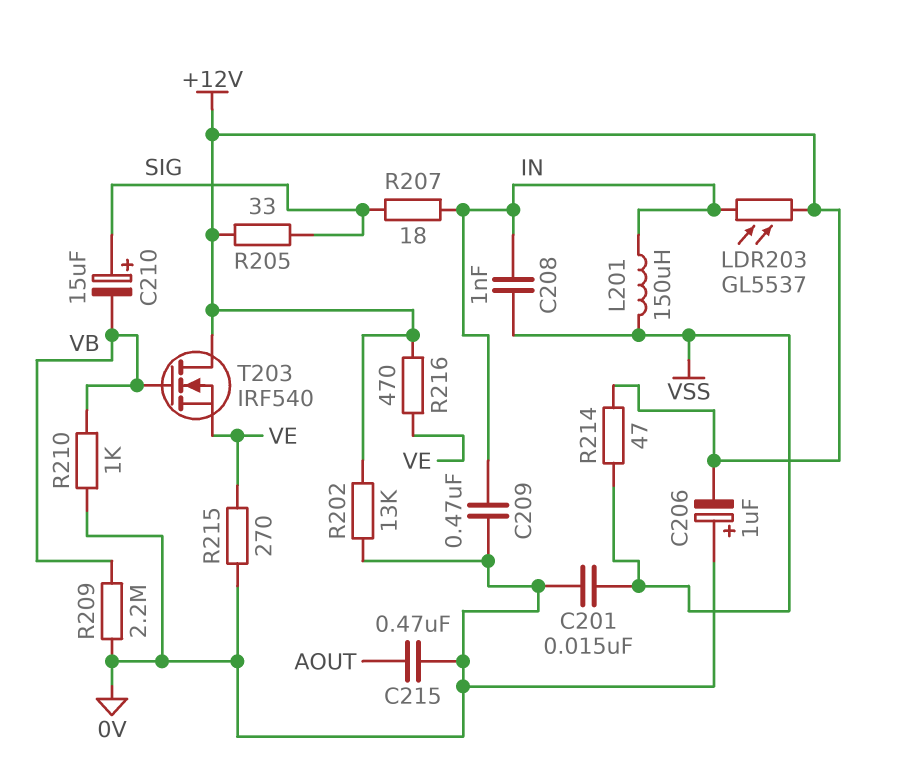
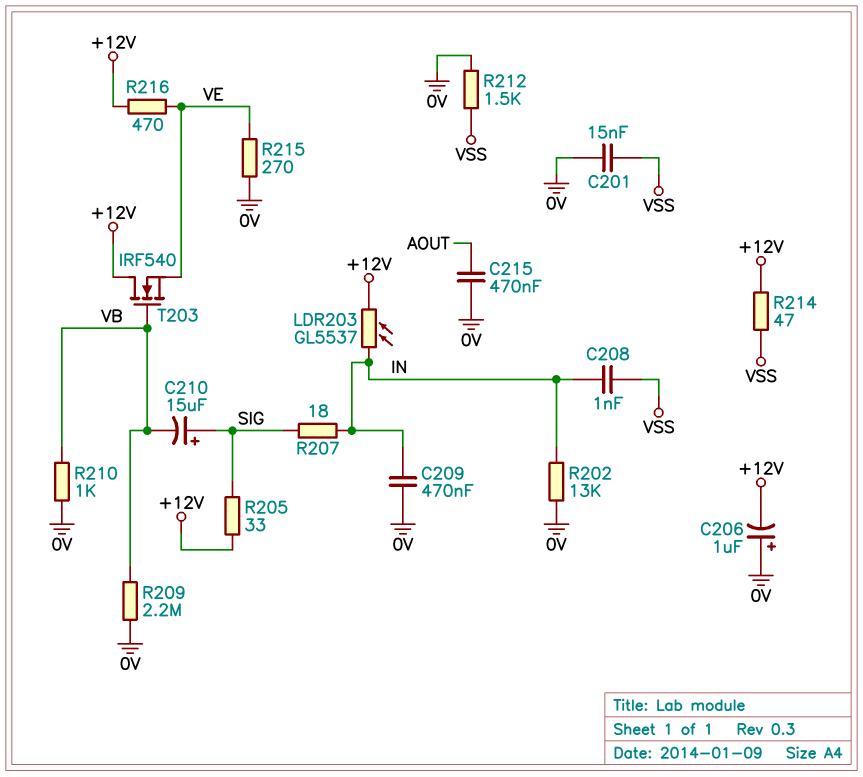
L201: 150uH (IN, VSS) -> none
R202: 13k (+12V, 0V) -> 13k (0V, IN)
R212: none -> 1.5k (0V, VSS)

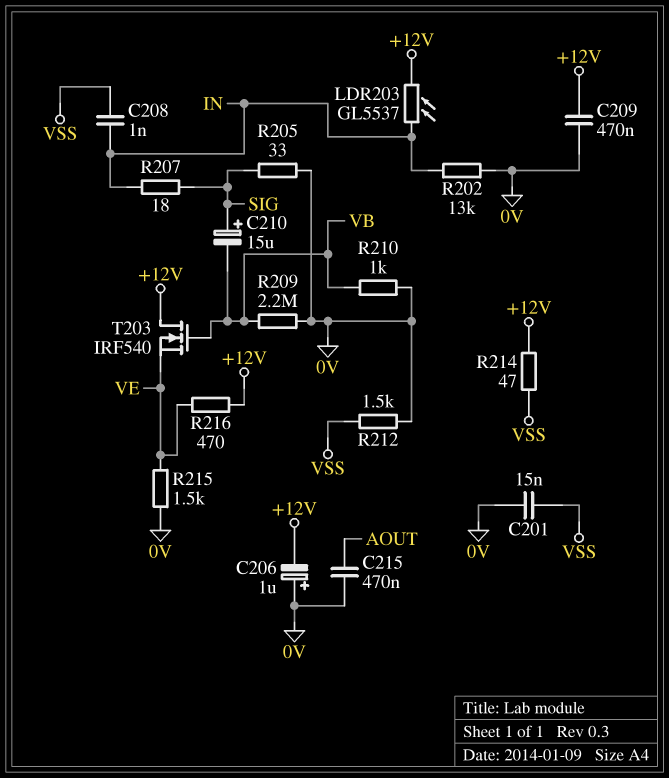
C209: 470nF (0V, IN) -> 470nF (+12V, 0V)
R205: 33 (+12V, SIG) -> 33 (0V, SIG)
R215: 270 (0V, VE) -> 1.5k (0V, VE)

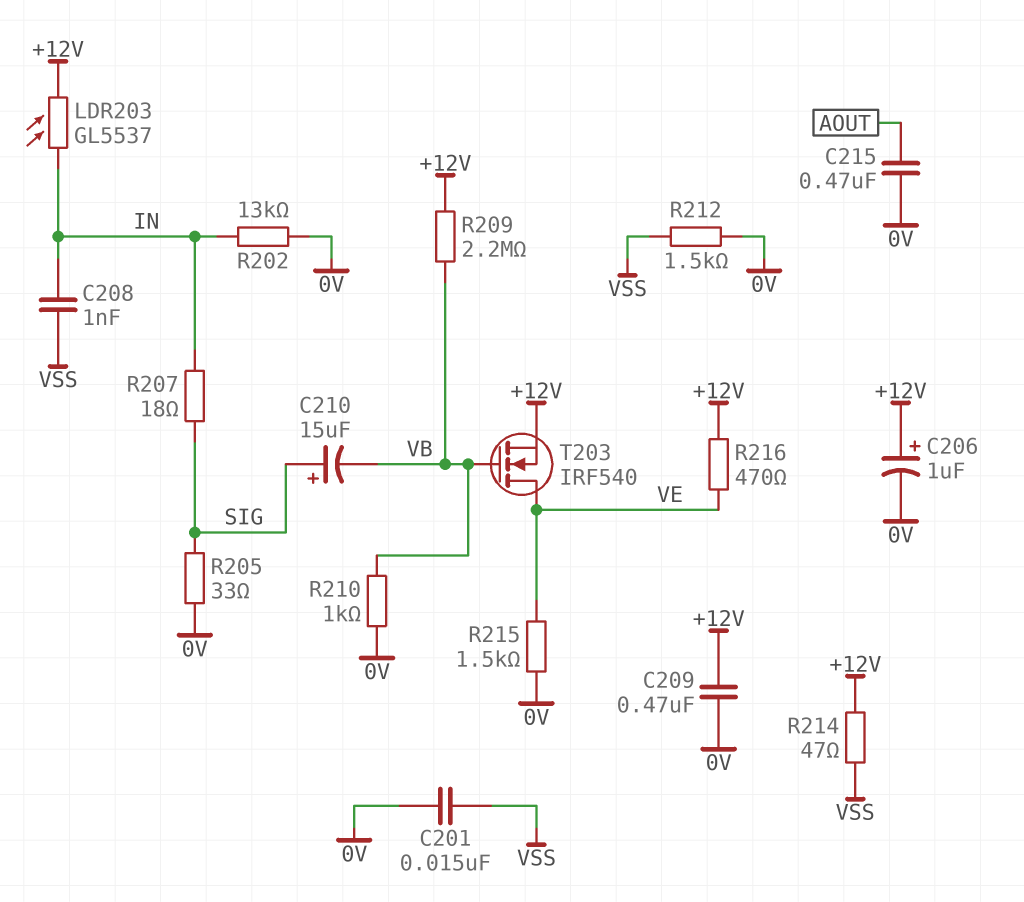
C206: 1uF (plus 0V, minus +12V) -> 1uF (plus +12V, minus 0V)
R209: 2.2M (0V, VB) -> 2.2M (+12V, VB)
T203: NMOS IRF540 (G VB, D +12V, S VE) -> NMOS IRF540 (G VB, D VE, S +12V)

